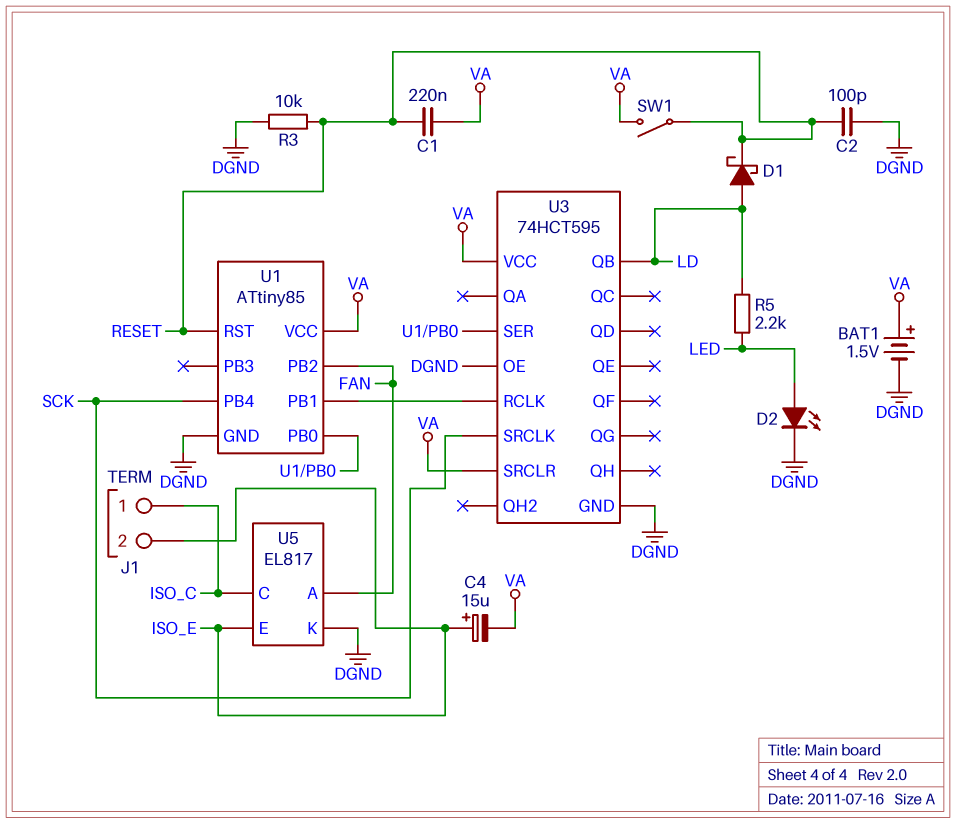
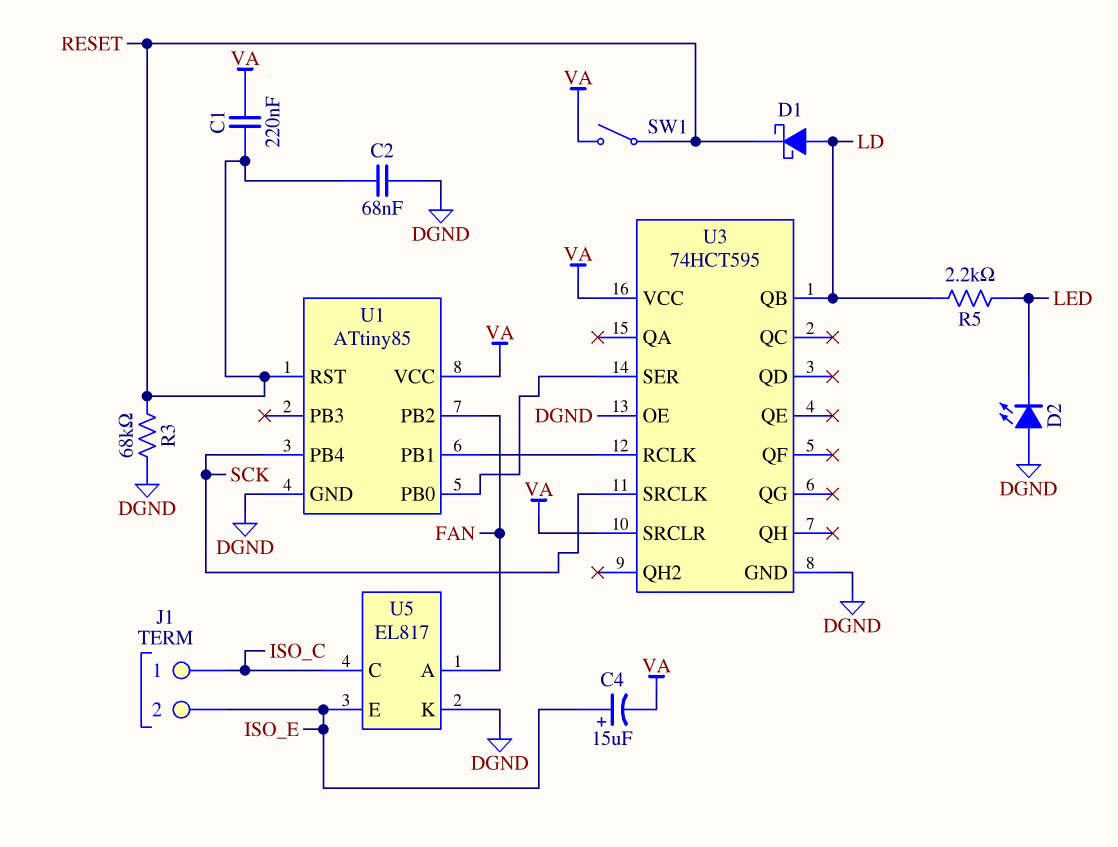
BAT1: 1.5V (plus VA, minus DGND) -> none
C2: 100pF (DGND, RESET) -> 68nF (DGND, RESET)
D2: LED (A LED, K DGND) -> LED (A DGND, K LED)
R3: 10k (DGND, RESET) -> 68k (DGND, RESET)

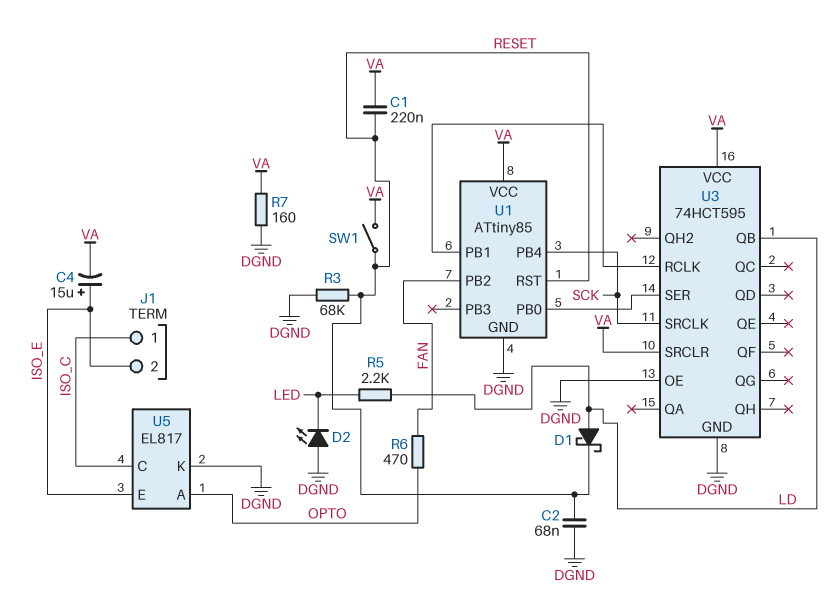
R6: none -> 470 (FAN, OPTO)
R7: none -> 160 (DGND, VA)
U5 pin A: FAN -> OPTO

